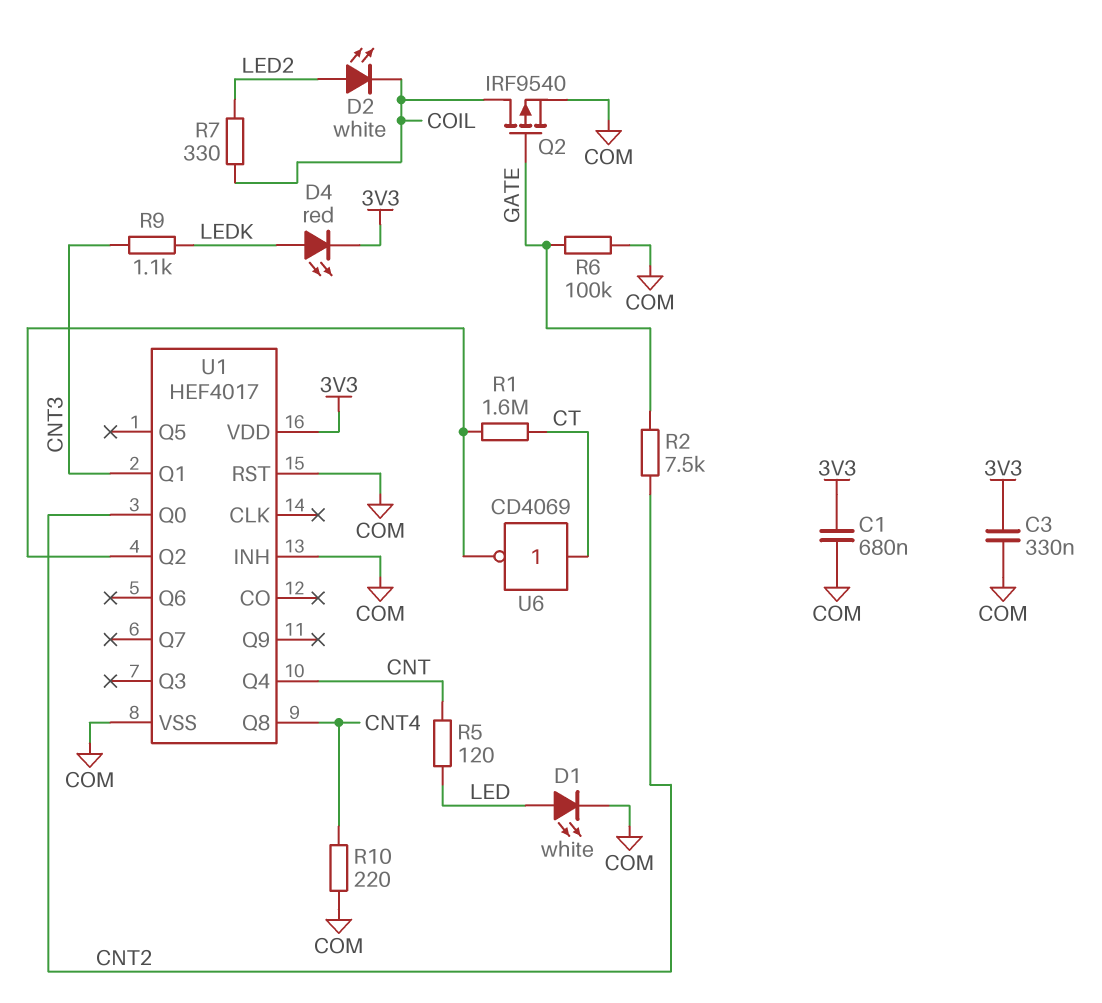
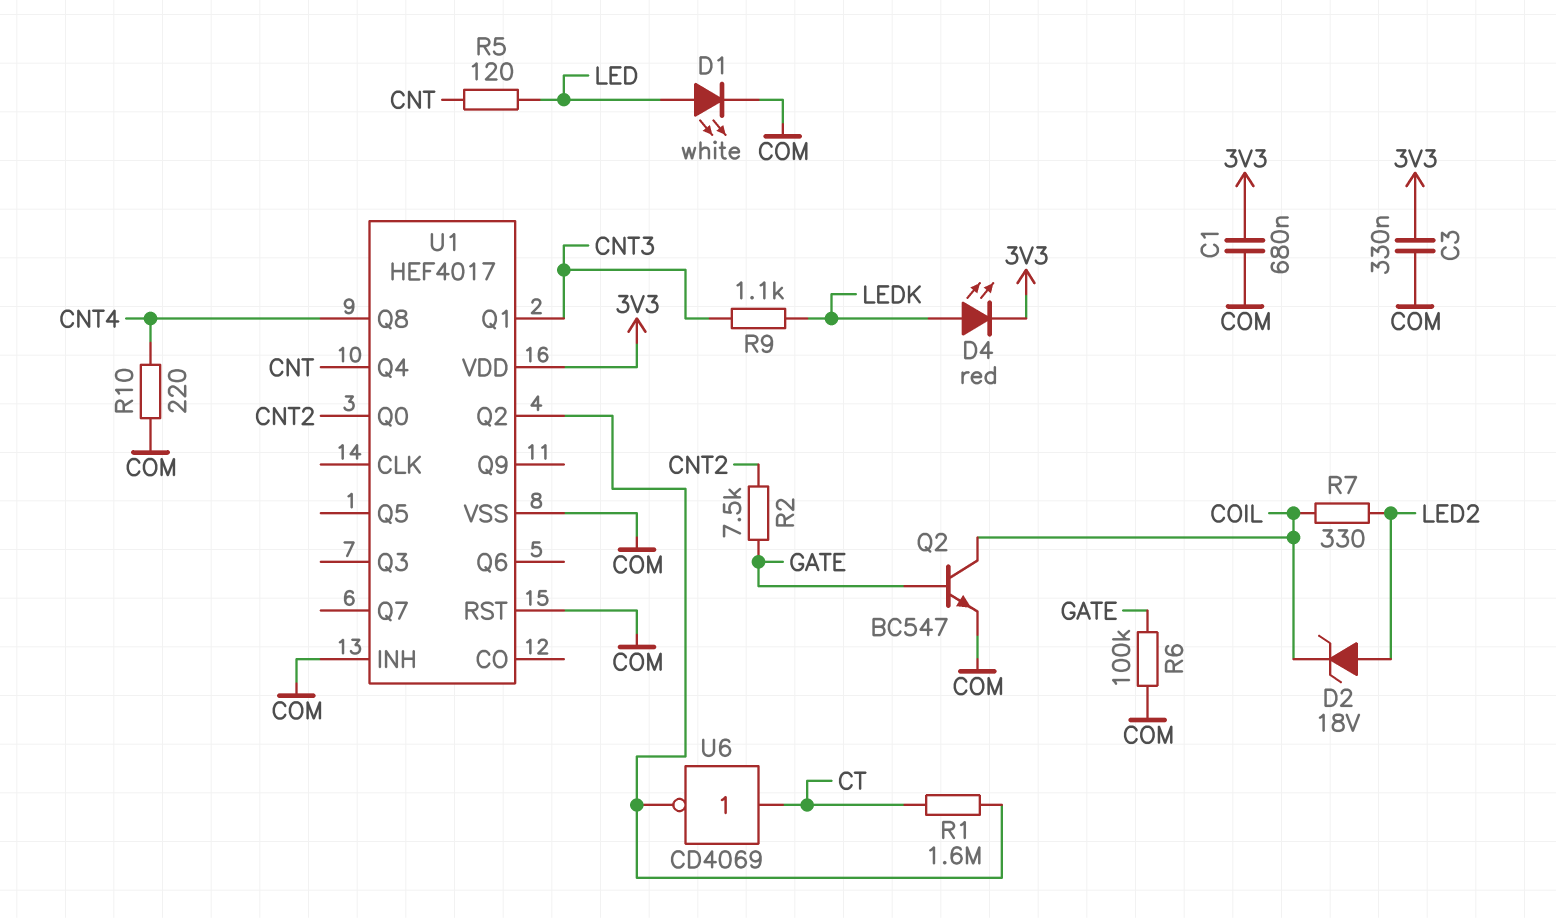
D2: LED white (A LED2, K COIL) -> zener 18V (A LED2, K COIL)
Q2: PMOS IRF9540 (G GATE, D COIL, S COM) -> NPN BC547 (B GATE, C COIL, E COM)

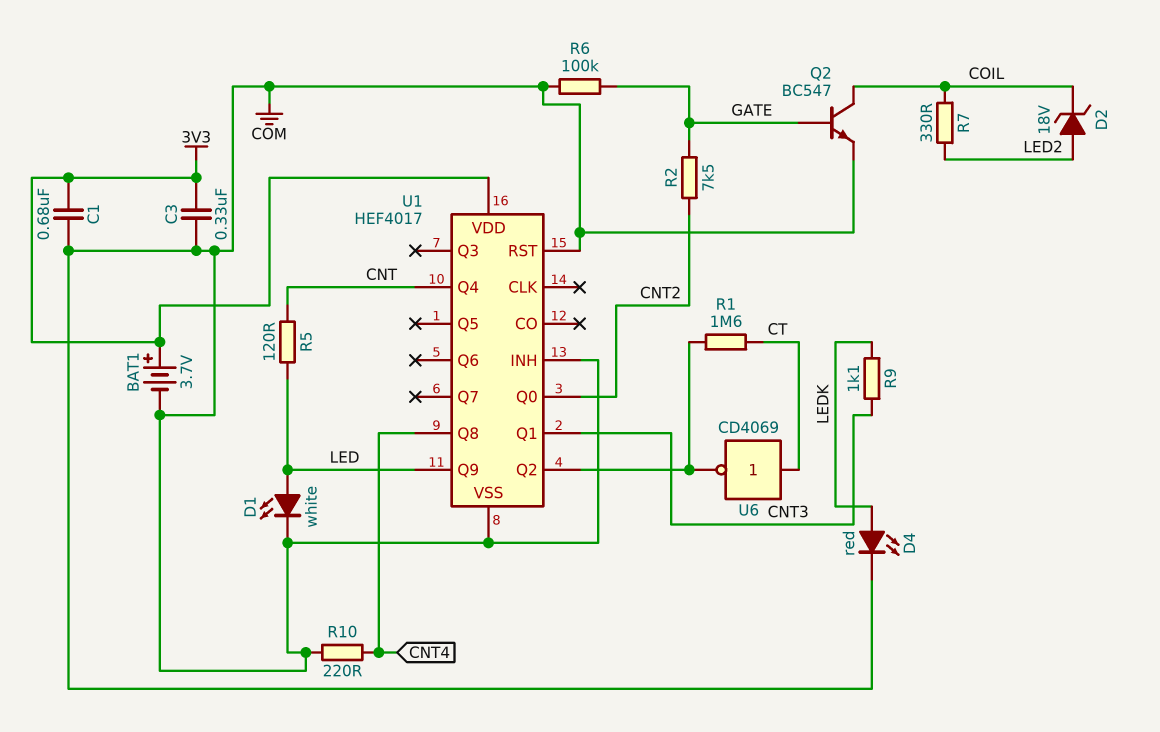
BAT1: none -> 3.7V (plus 3V3, minus COM)
D4: LED red (A LEDK, K 3V3) -> LED red (A LEDK, K COM)
U1 pin Q9: none -> LED

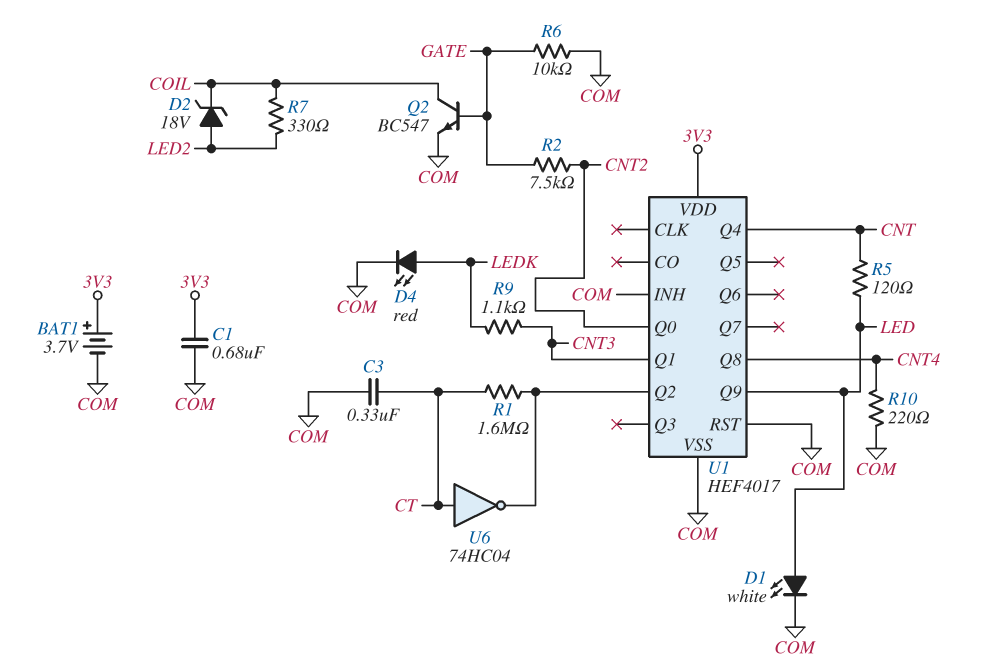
C3: 330nF (3V3, COM) -> 330nF (COM, CT)
R6: 100k (COM, GATE) -> 10k (COM, GATE)
U6: NOT CD4069 (in CT, out U1/Q2) -> NOT 74HC04 (in CT, out U1/Q2)

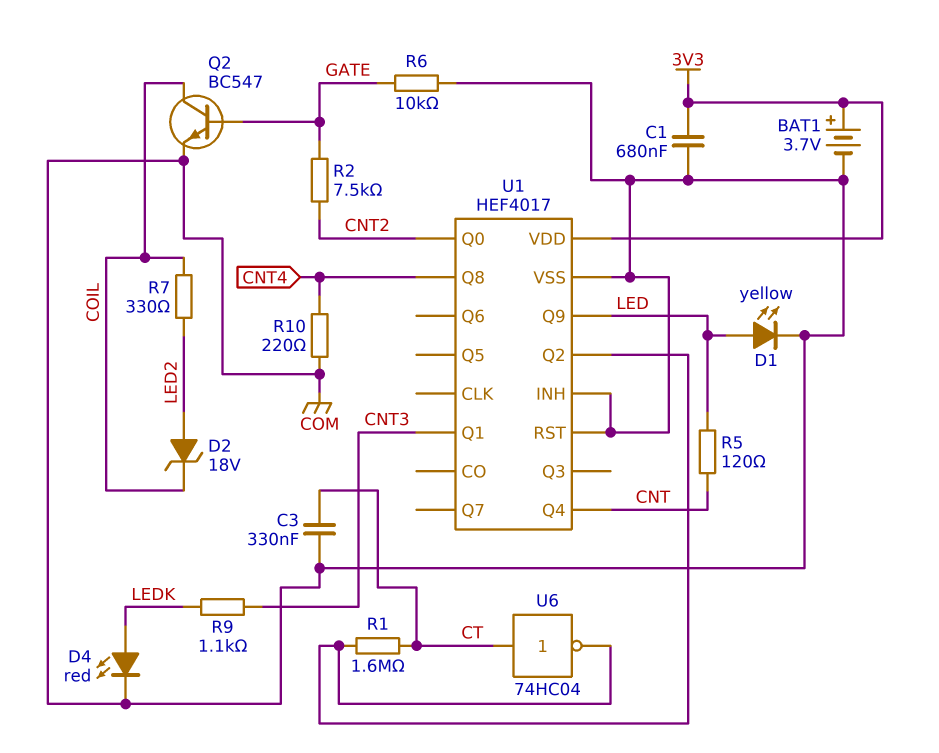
D1: LED white (A LED, K COM) -> LED yellow (A LED, K COM)

